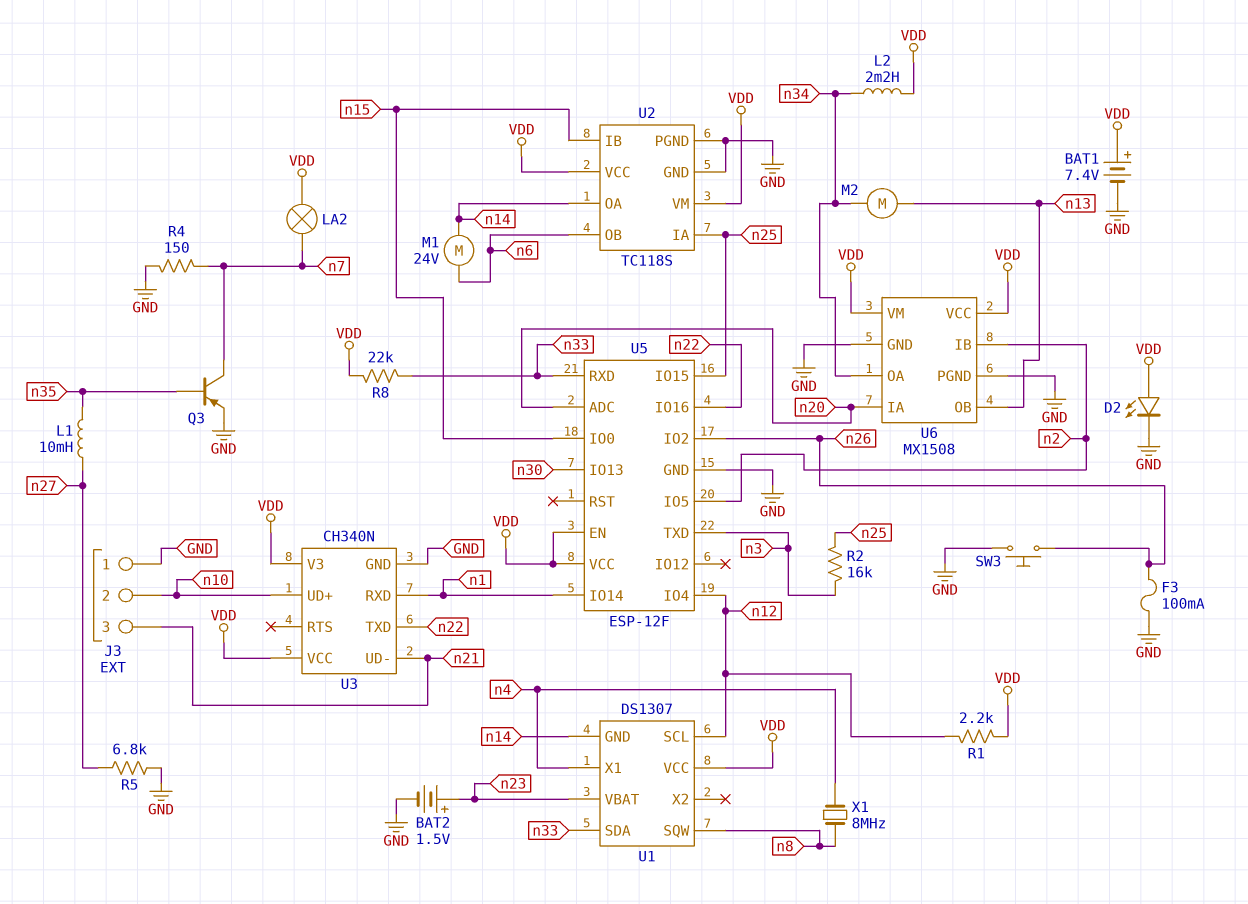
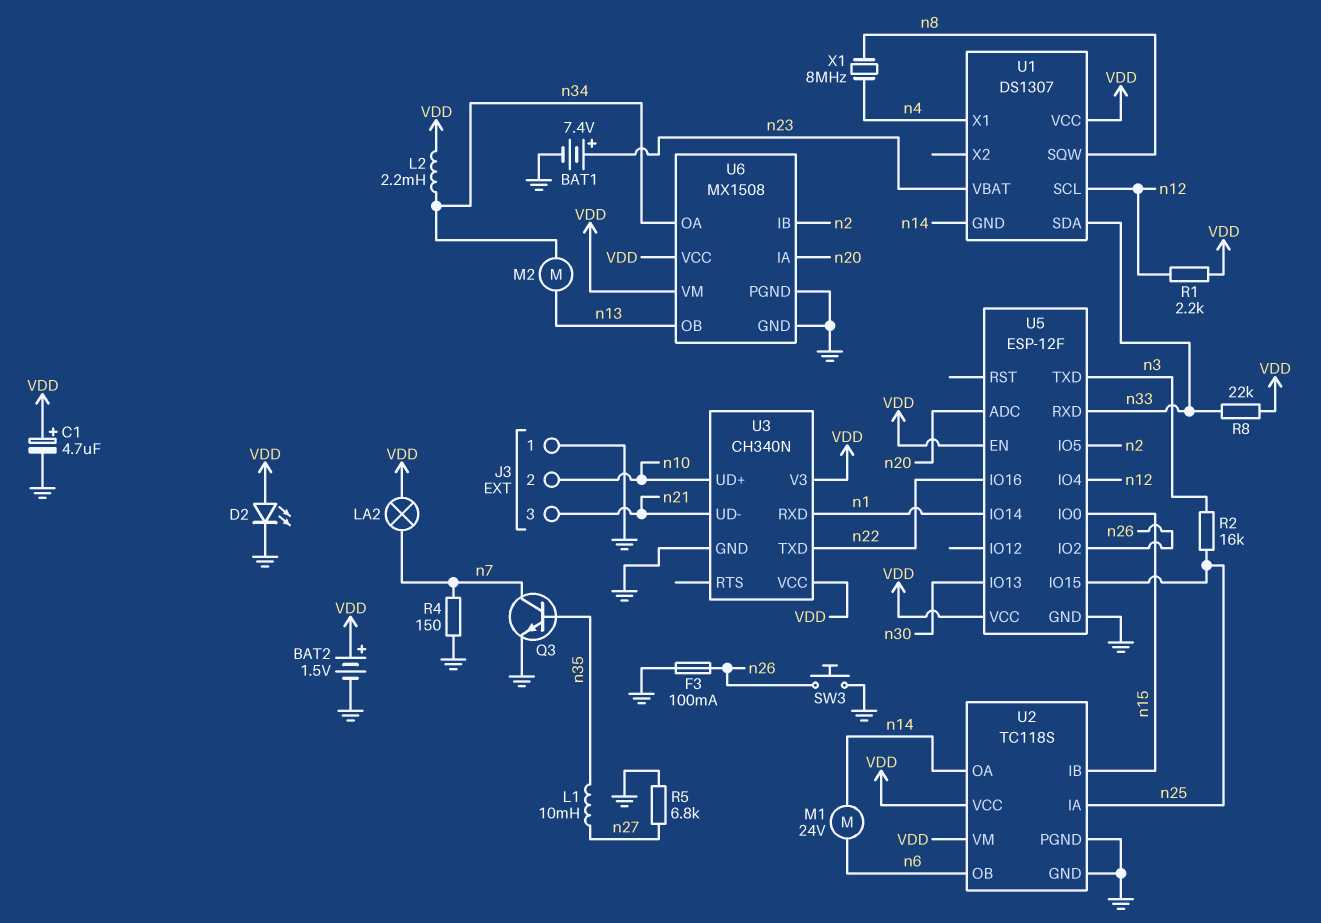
BAT1: 7.4V (plus VDD, minus GND) -> 7.4V (plus n23, minus GND)
BAT2: 1.5V (plus n23, minus GND) -> 1.5V (plus VDD, minus GND)
C1: none -> 4.7uF (plus VDD, minus GND)
Q3: PNP (B n35, C n7, E GND) -> NPN (B n35, C n7, E GND)

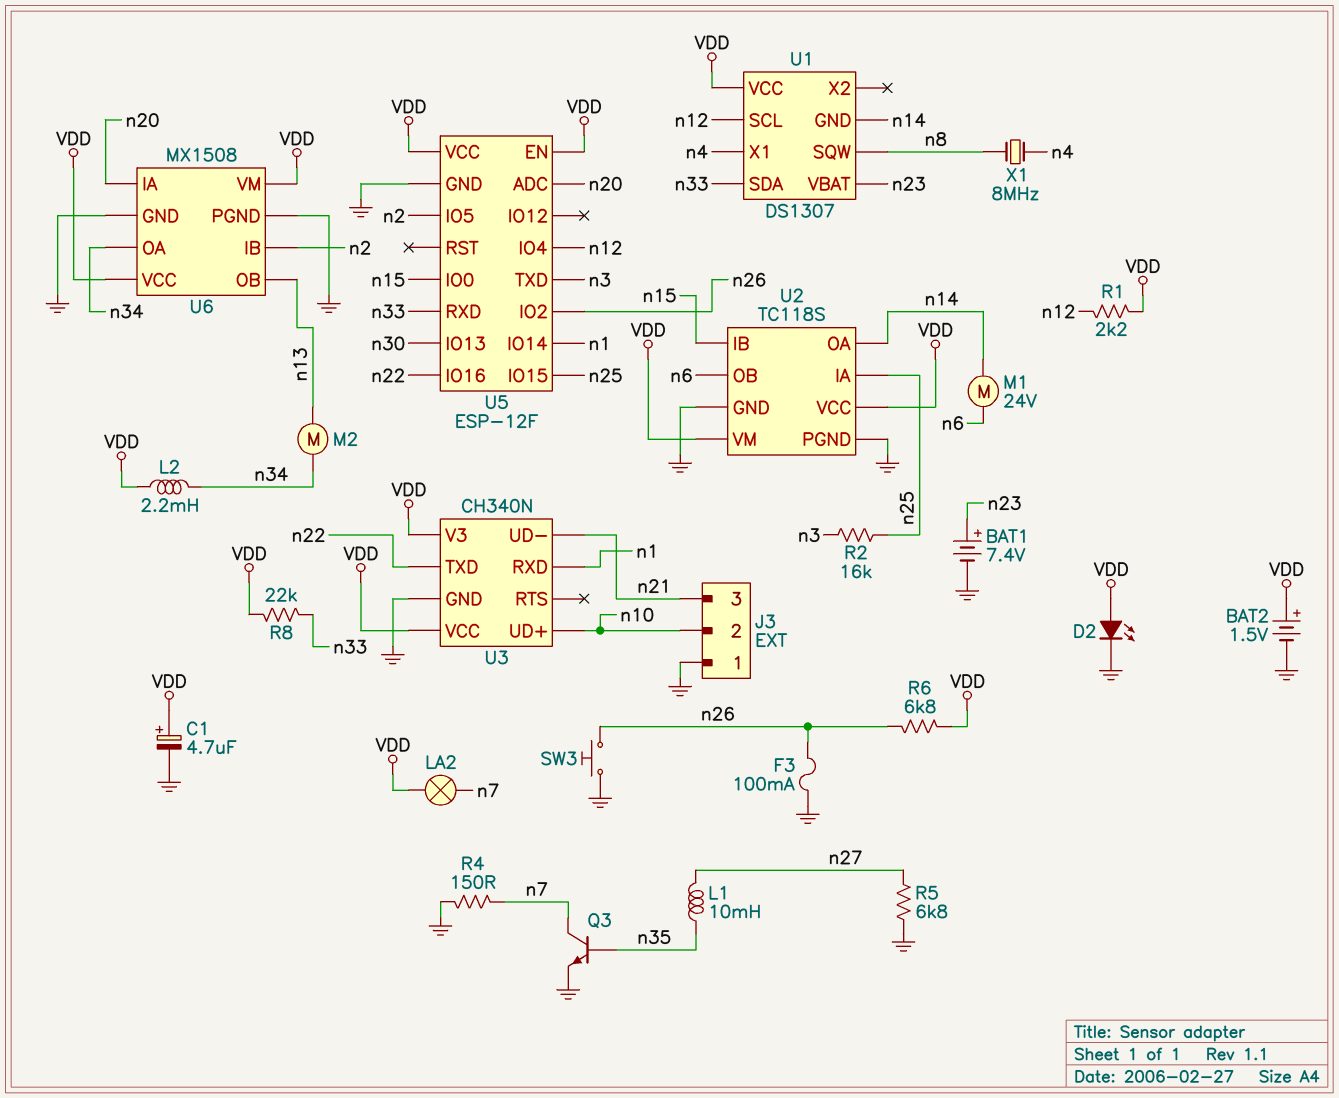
R6: none -> 6.8k (VDD, n26)

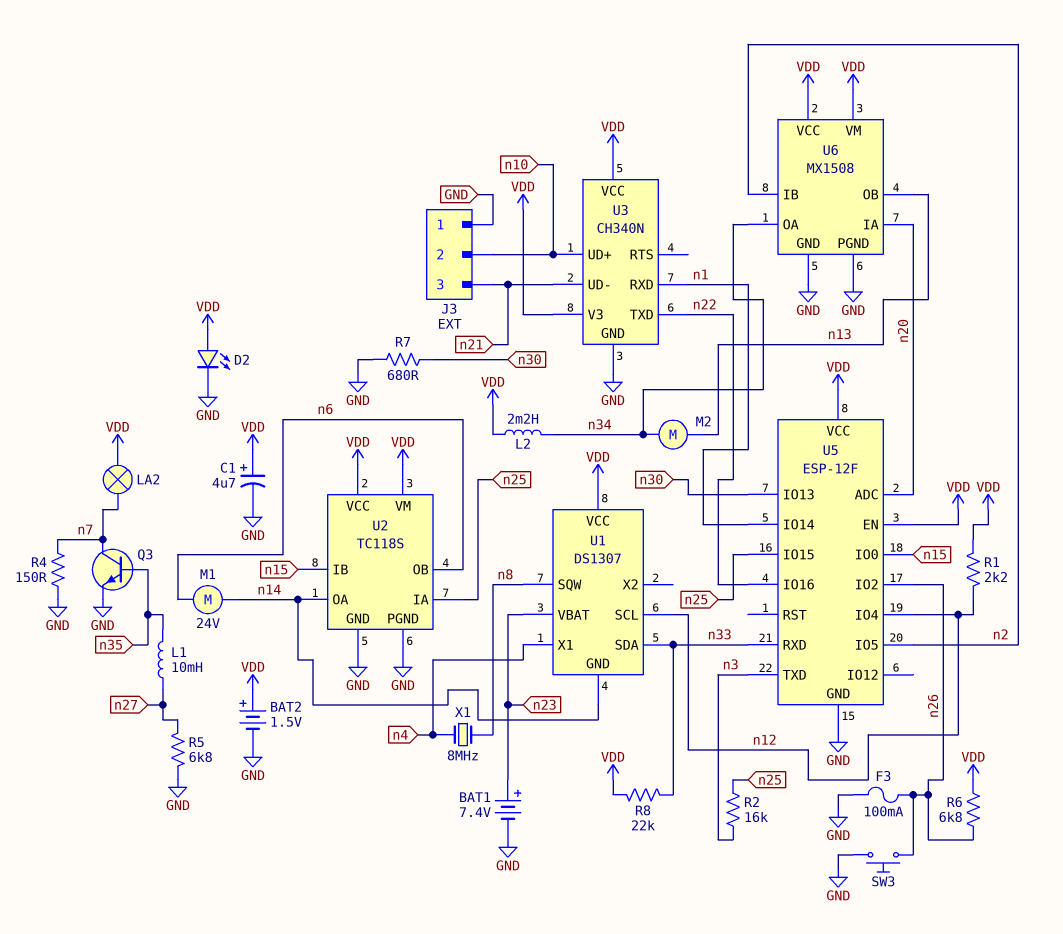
R7: none -> 680 (GND, n30)

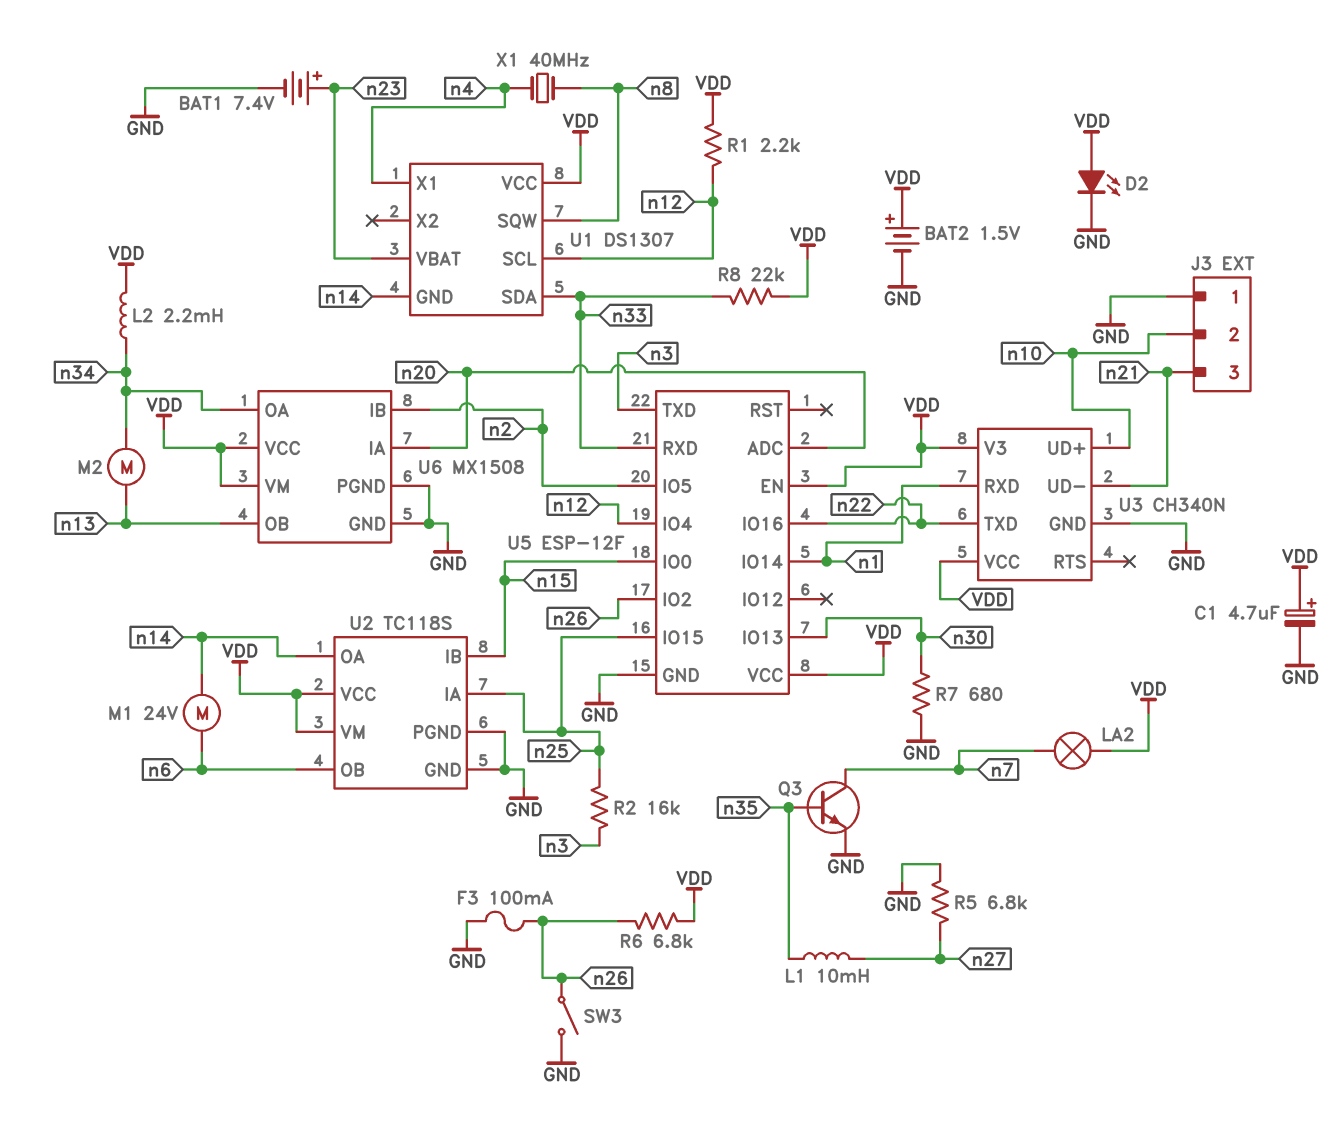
R4: 150 (GND, n7) -> none
SW3: button (GND, n26) -> switch (GND, n26)
X1: 8MHz (n4, n8) -> 40MHz (n4, n8)

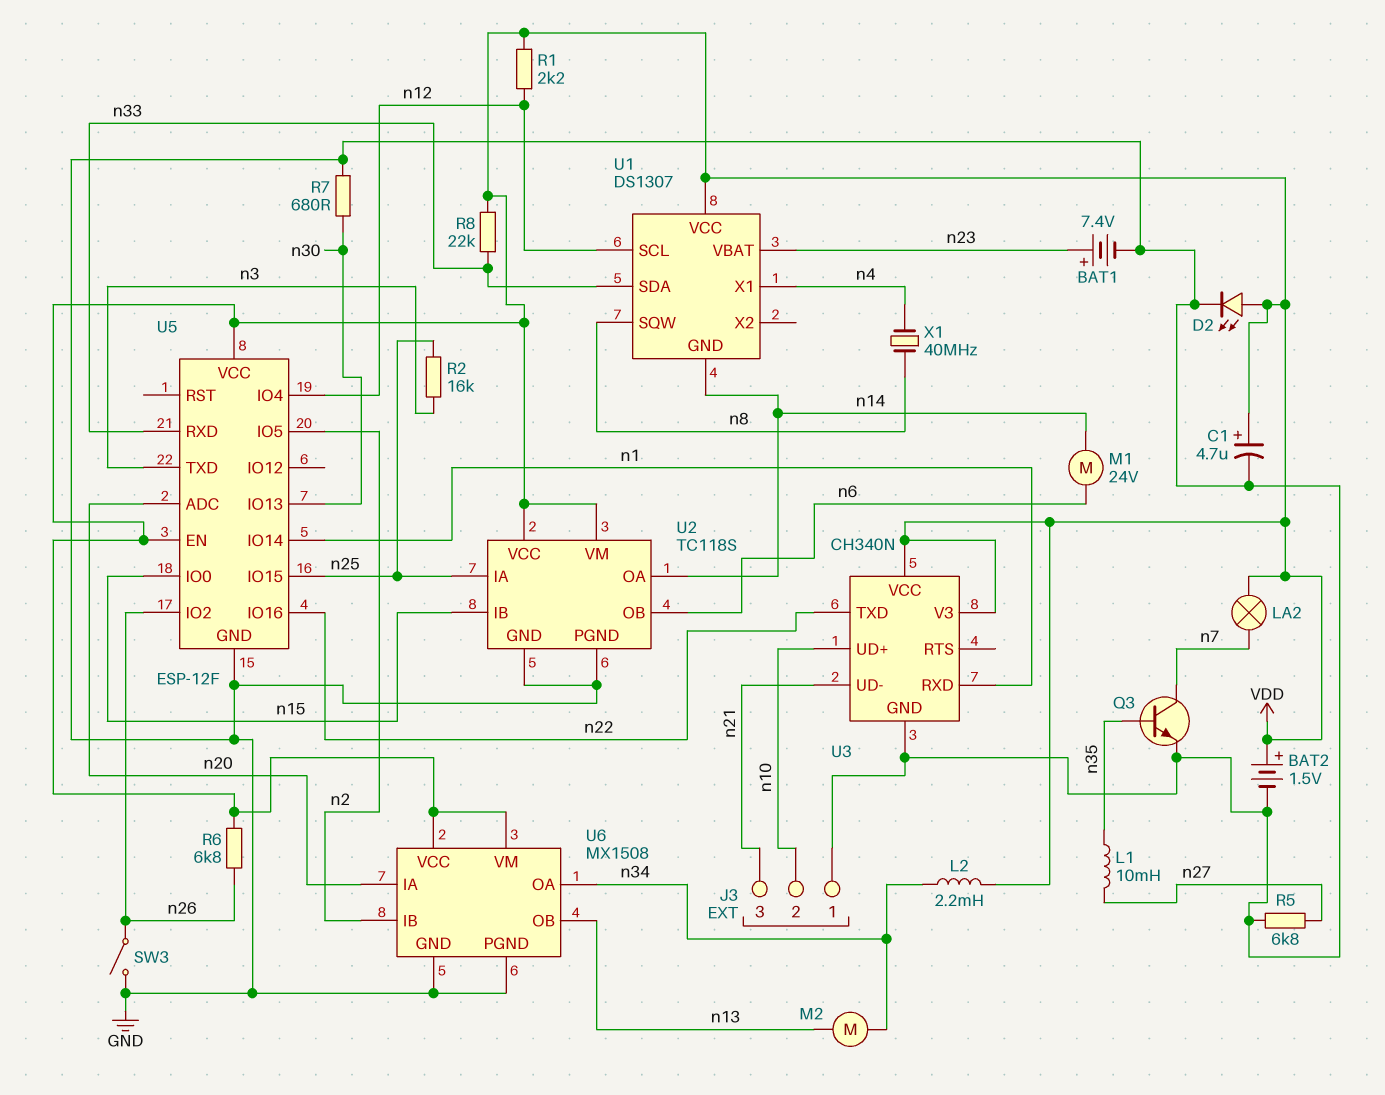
F3: 100mA (GND, n26) -> none

